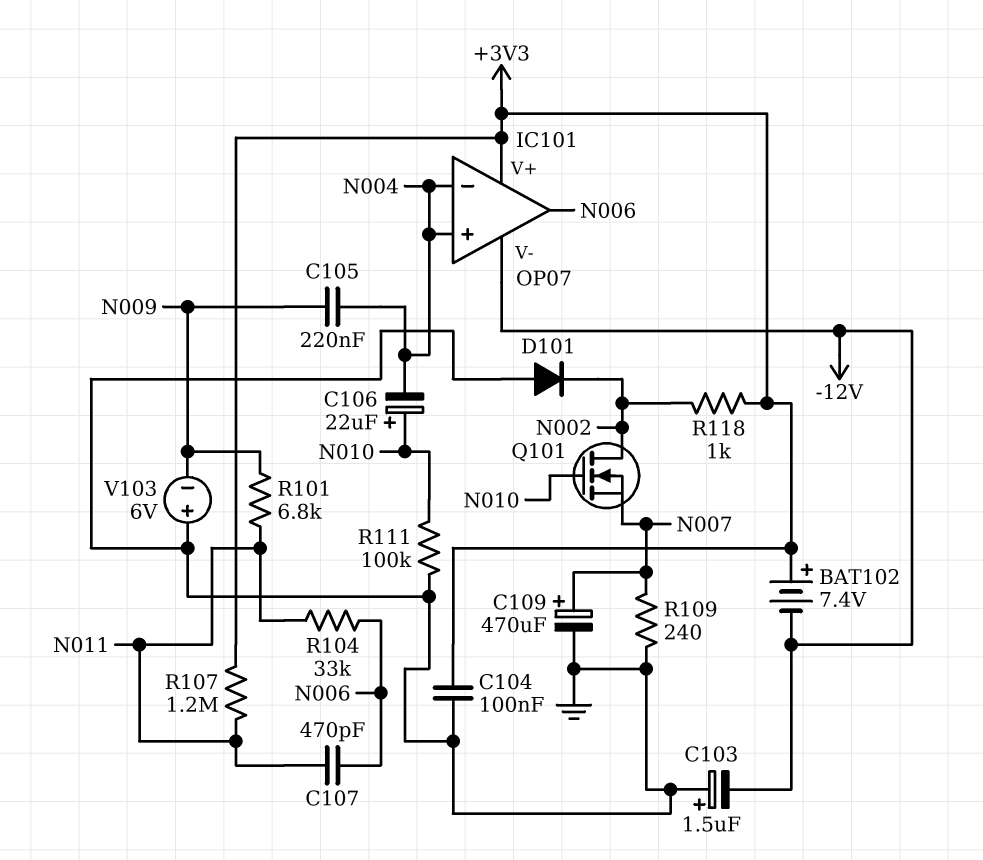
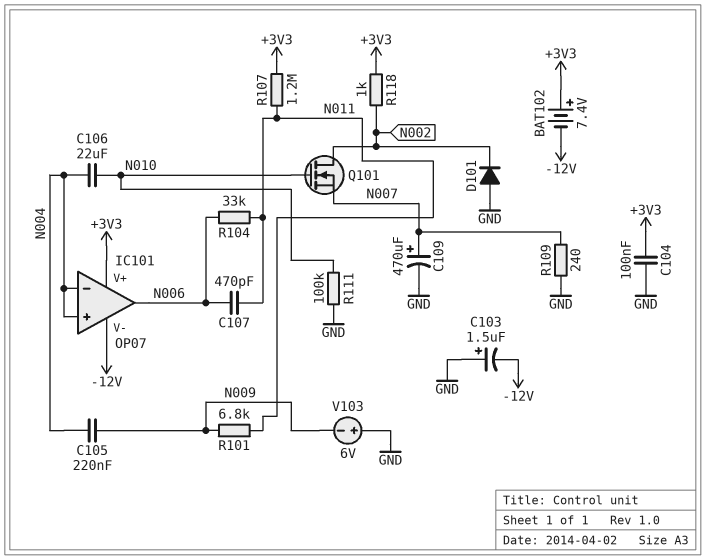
C106: 22uF (plus N010, minus N004) -> 22uF (N004, N010)

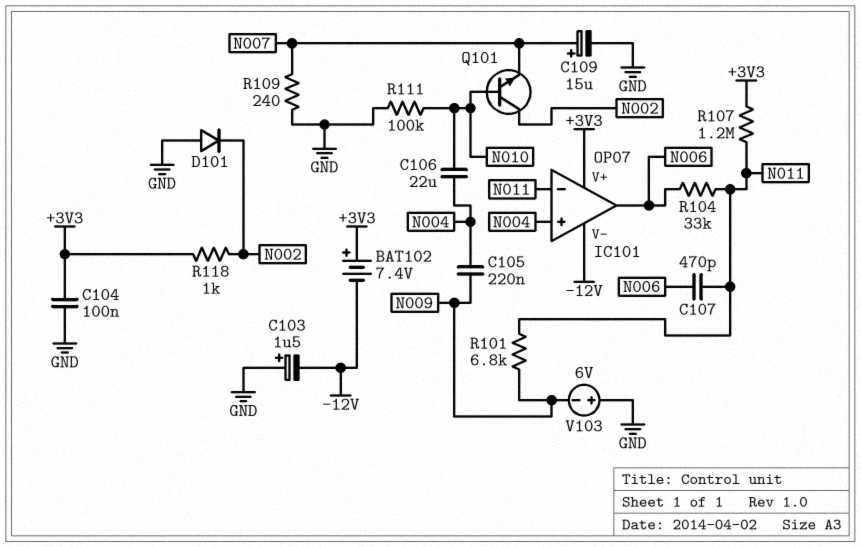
C109: 470uF (plus N007, minus GND) -> 15uF (plus N007, minus GND)
IC101 pin in-: N004 -> N011
Q101: NMOS (G N010, D N002, S N007) -> NPN (B N010, C N002, E N007)

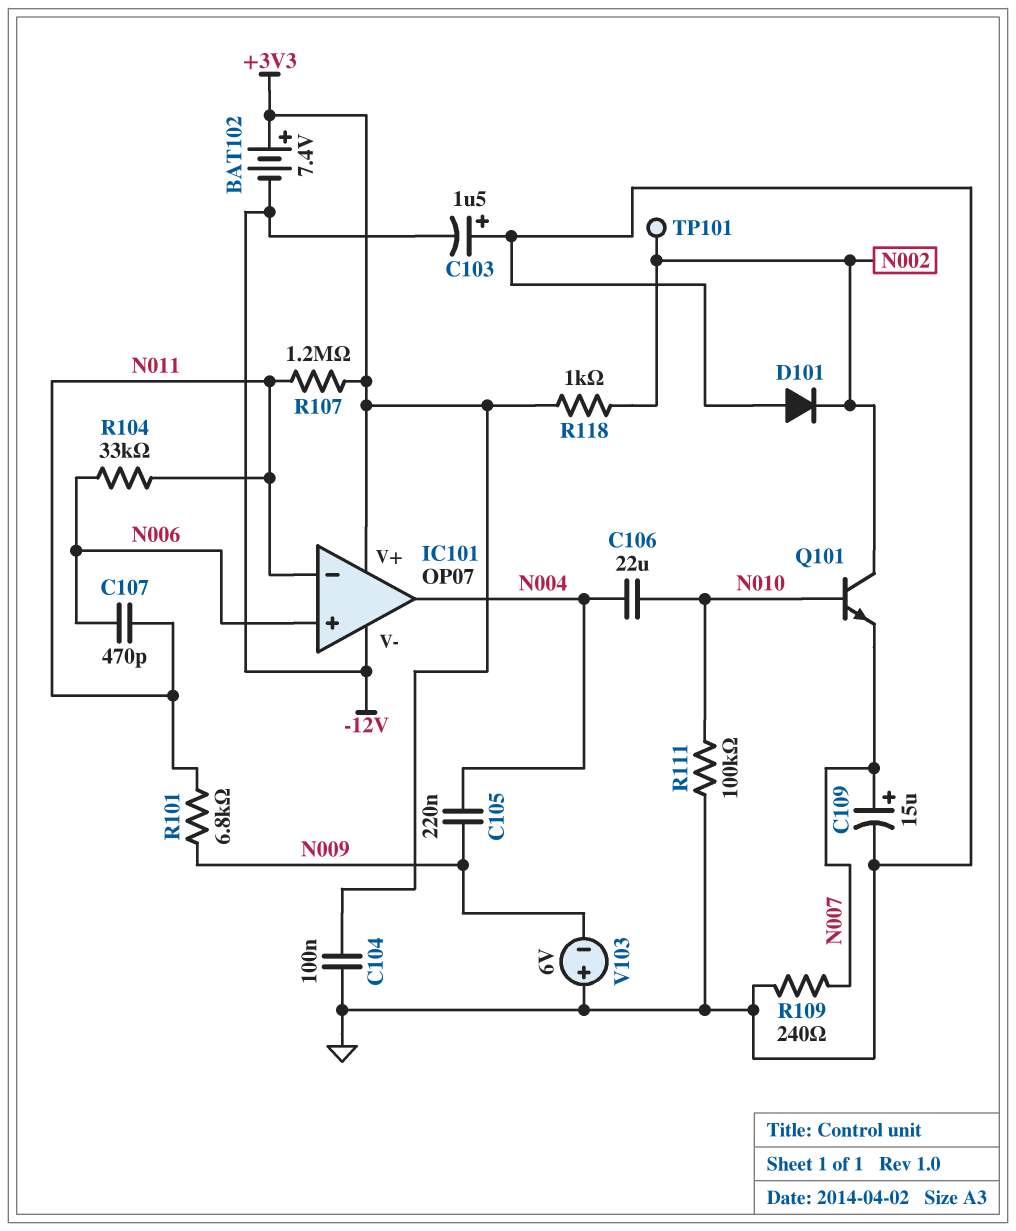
IC101 pin in+: N004 -> N006
IC101 pin out: N006 -> N004
TP101: none -> test point (N002)

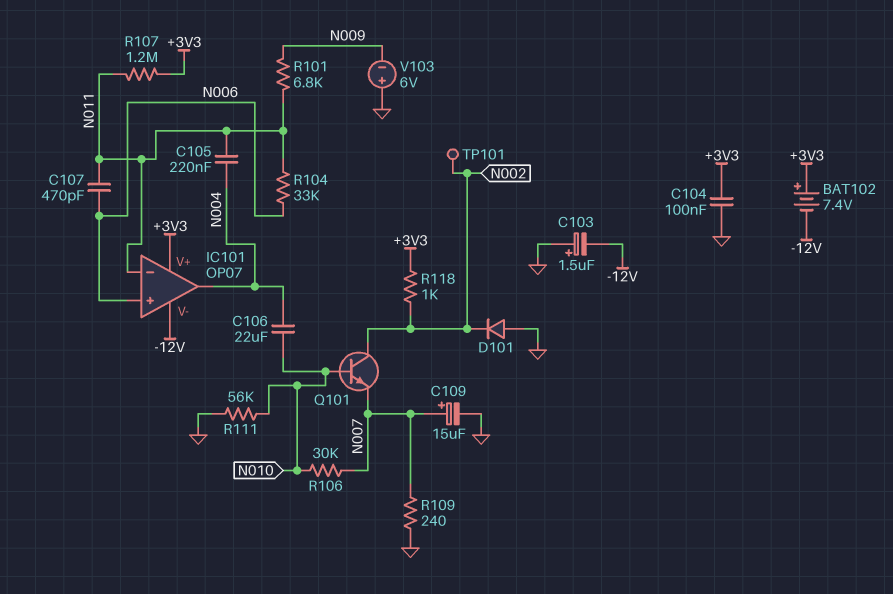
C105: 220nF (N004, N009) -> 220nF (N004, N011)
R106: none -> 30k (N007, N010)
R111: 100k (GND, N010) -> 56k (GND, N010)

